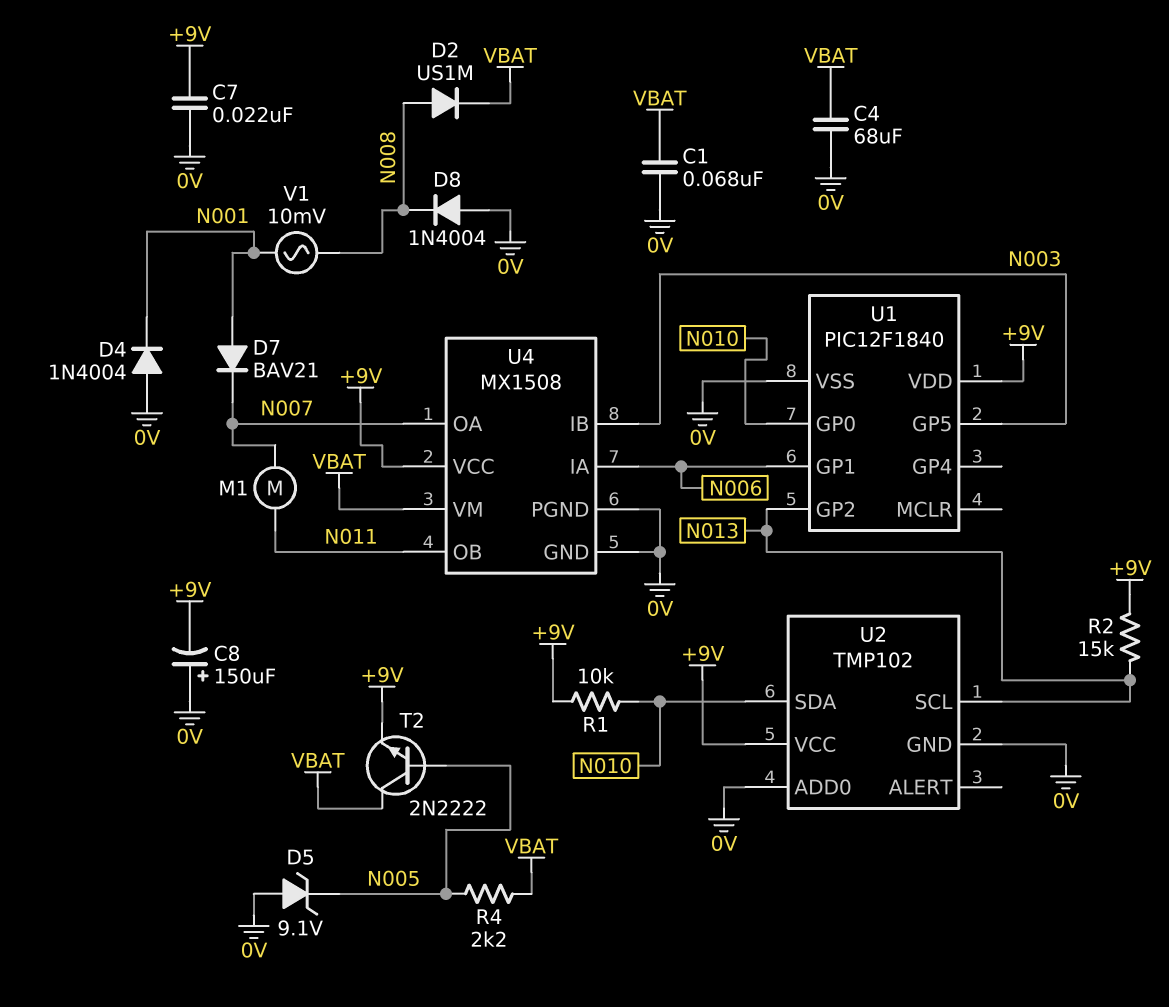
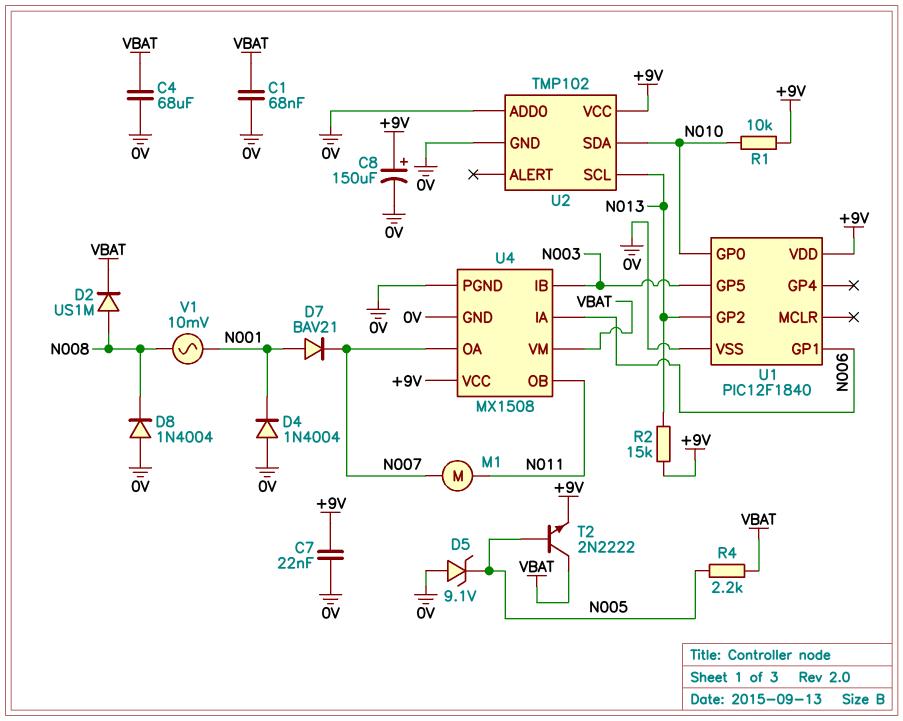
C8: 150uF (plus 0V, minus +9V) -> 150uF (plus +9V, minus 0V)

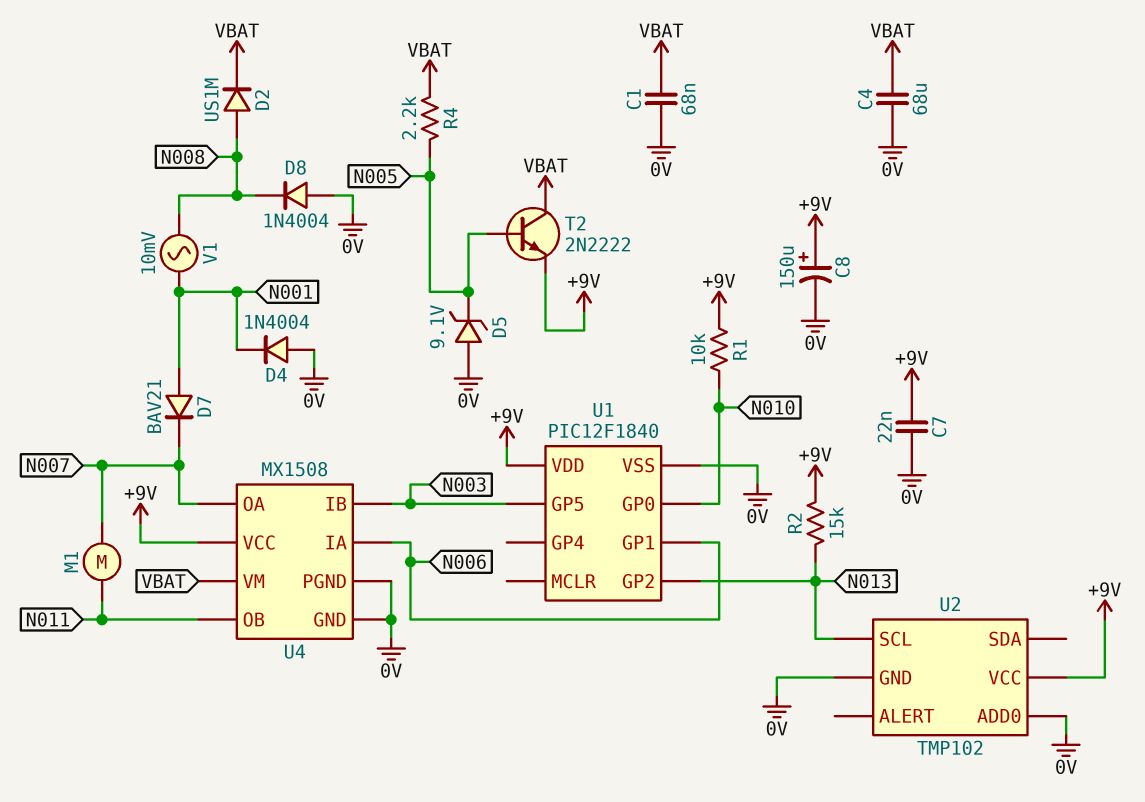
U2 pin SDA: N010 -> none

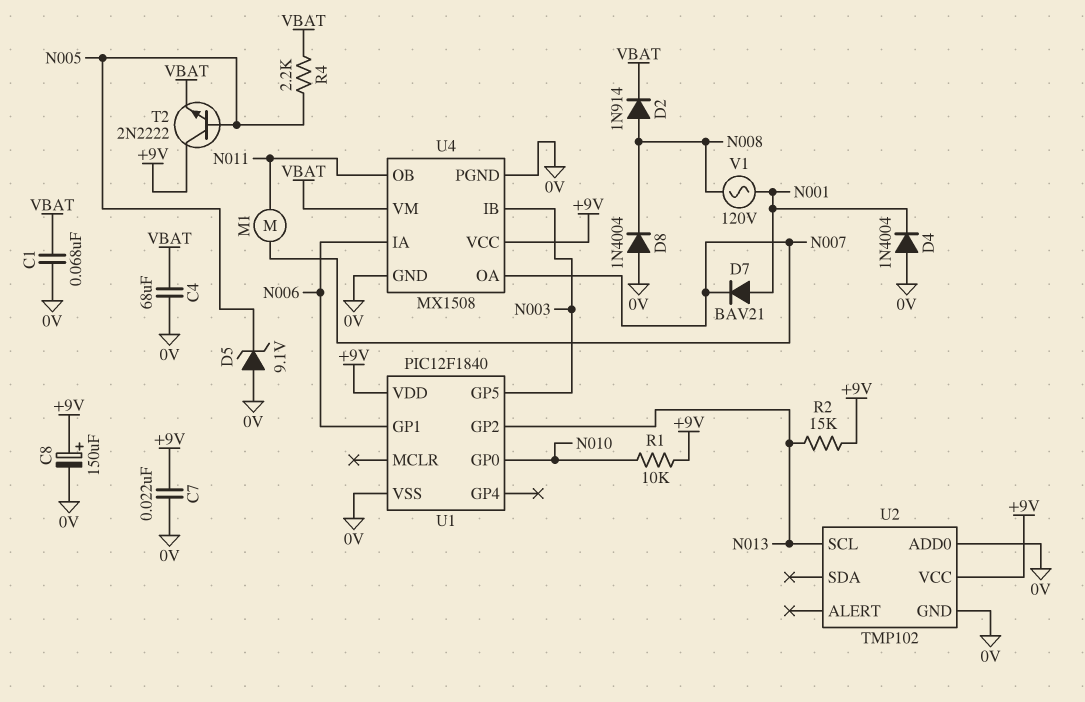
D2: diode US1M (A N008, K VBAT) -> diode 1N914 (A N008, K VBAT)
T2: NPN 2N2222 (B N005, C VBAT, E +9V) -> NPN 2N2222 (B N005, C +9V, E VBAT)
V1: AC 10mV (N001, N008) -> AC 120V (N001, N008)

